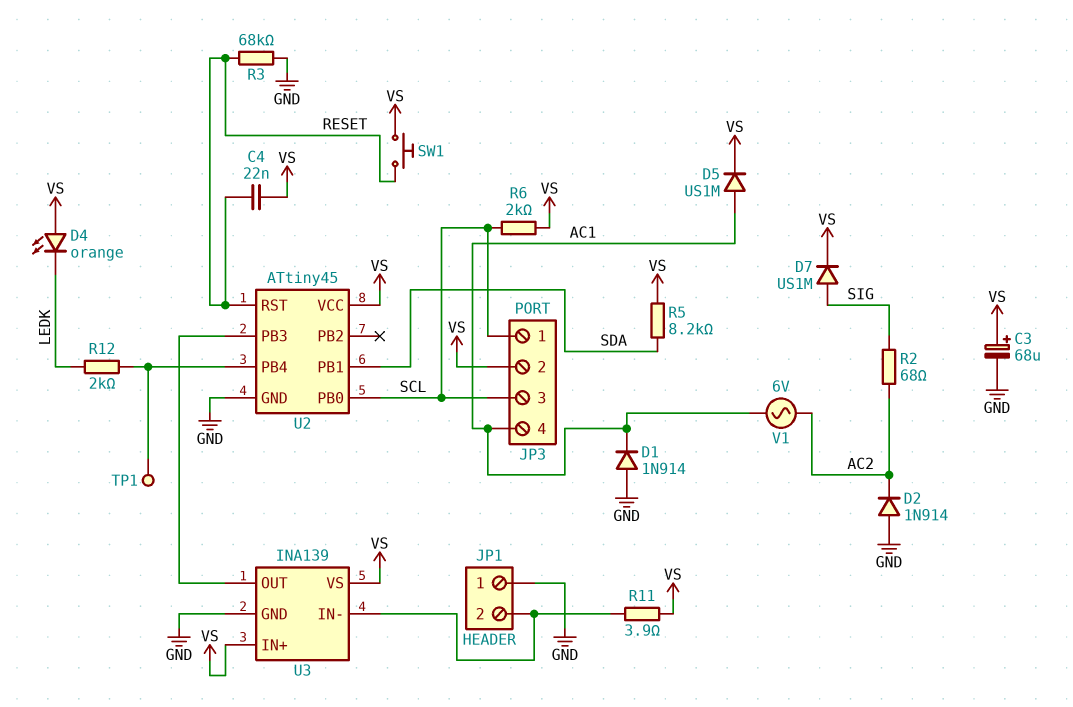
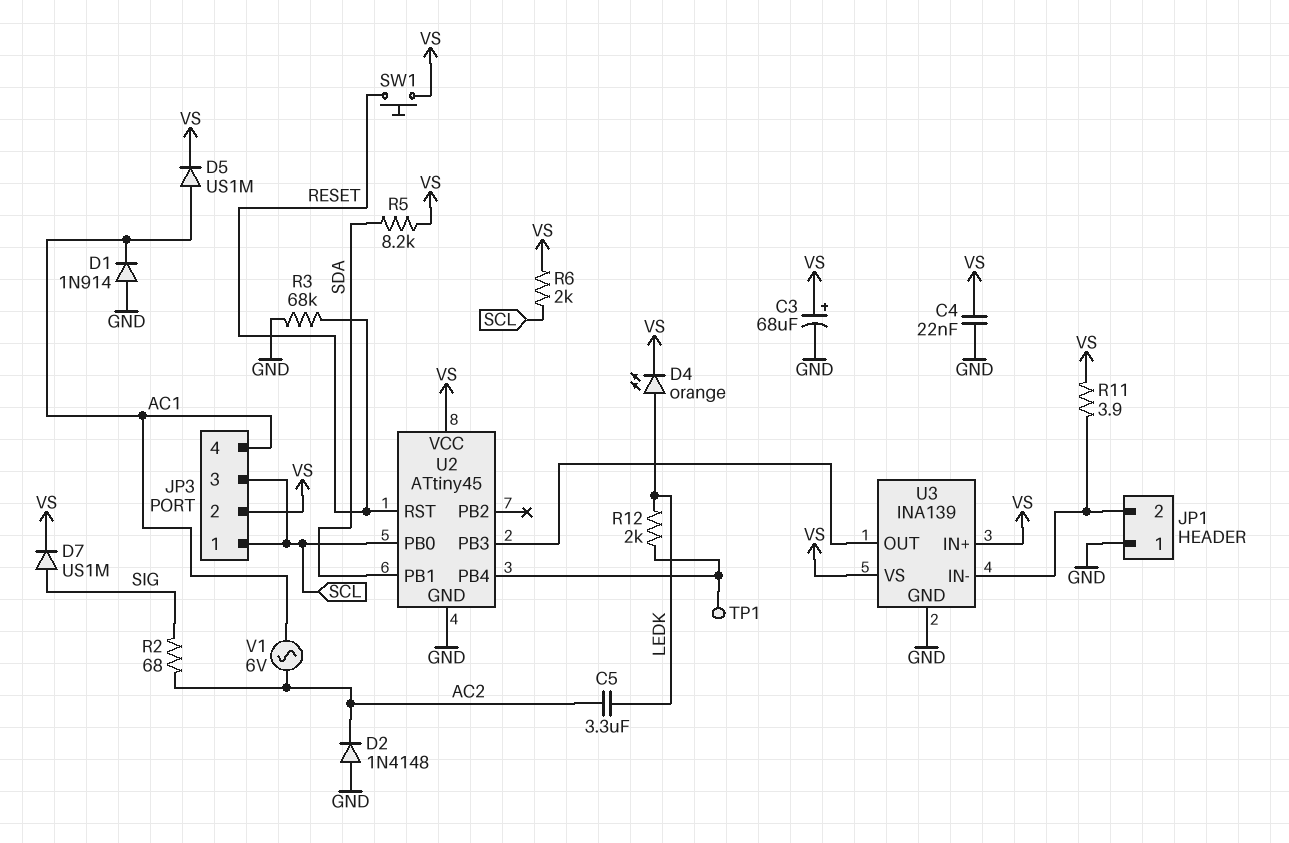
C4: 22nF (RESET, VS) -> 22nF (GND, VS)
C5: none -> 3.3uF (AC2, LEDK)
D2: diode 1N914 (A GND, K AC2) -> diode 1N4148 (A GND, K AC2)
D4: LED orange (A VS, K LEDK) -> LED orange (A LEDK, K VS)

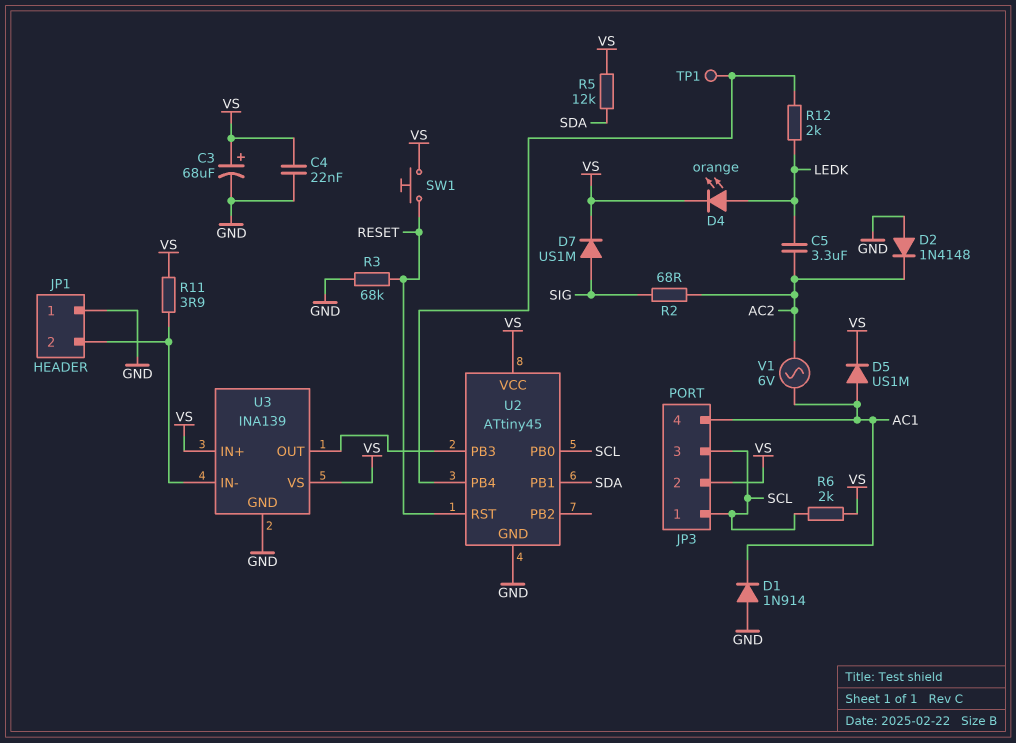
R5: 8.2k (SDA, VS) -> 12k (SDA, VS)

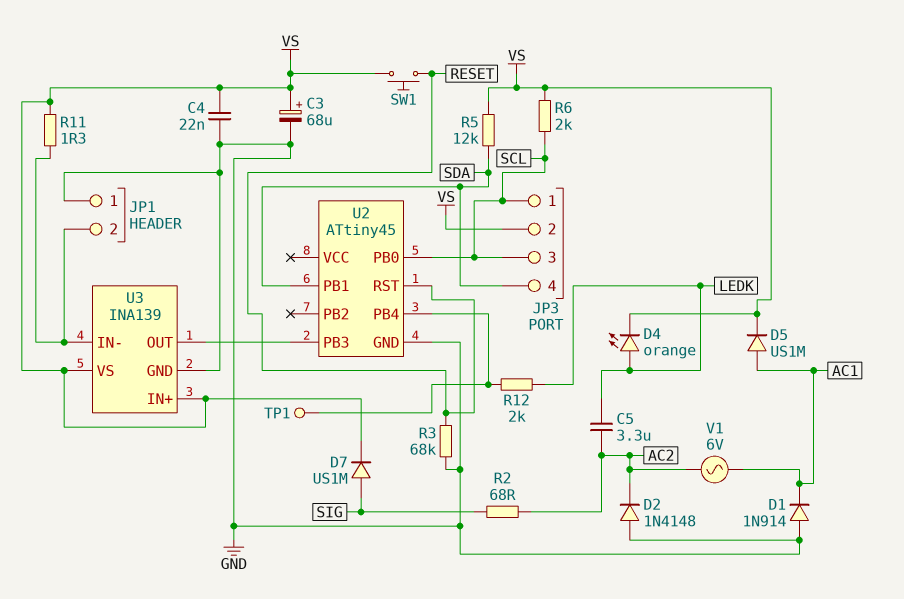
JP3 pin 4: AC1 -> SDA
R11: 3.9 (JP1/2, VS) -> 1.3 (JP1/2, VS)
U2 pin VCC: VS -> none

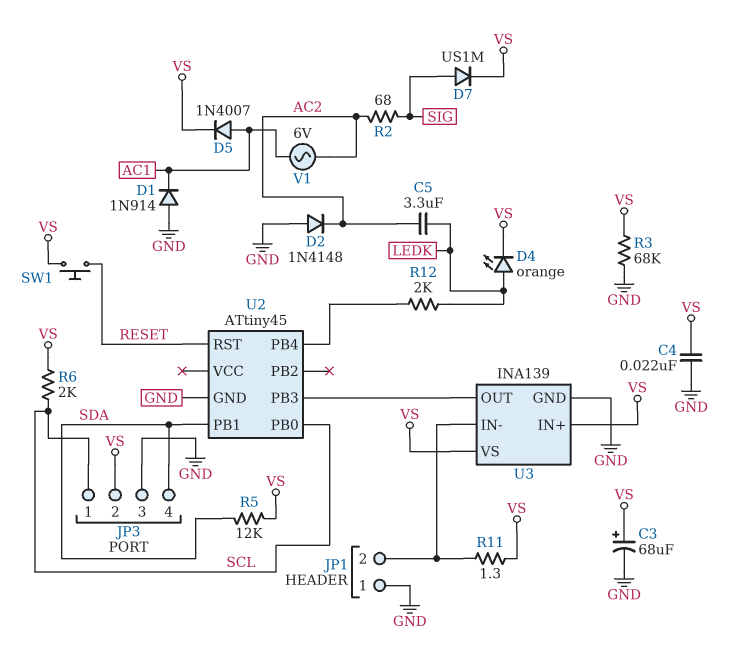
D5: diode US1M (A AC1, K VS) -> diode 1N4007 (A AC1, K VS)
JP3 pin 3: SCL -> GND
R3: 68k (GND, RESET) -> 68k (GND, VS)
TP1: test point (U2/PB4) -> none

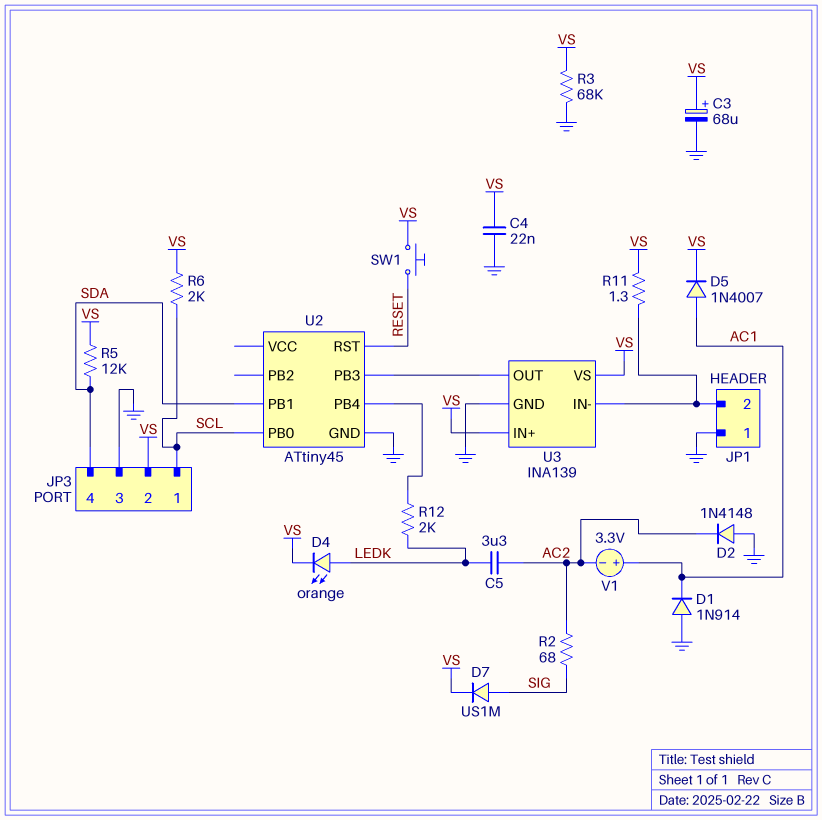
V1: AC 6V (AC1, AC2) -> 3.3V (plus AC1, minus AC2)

